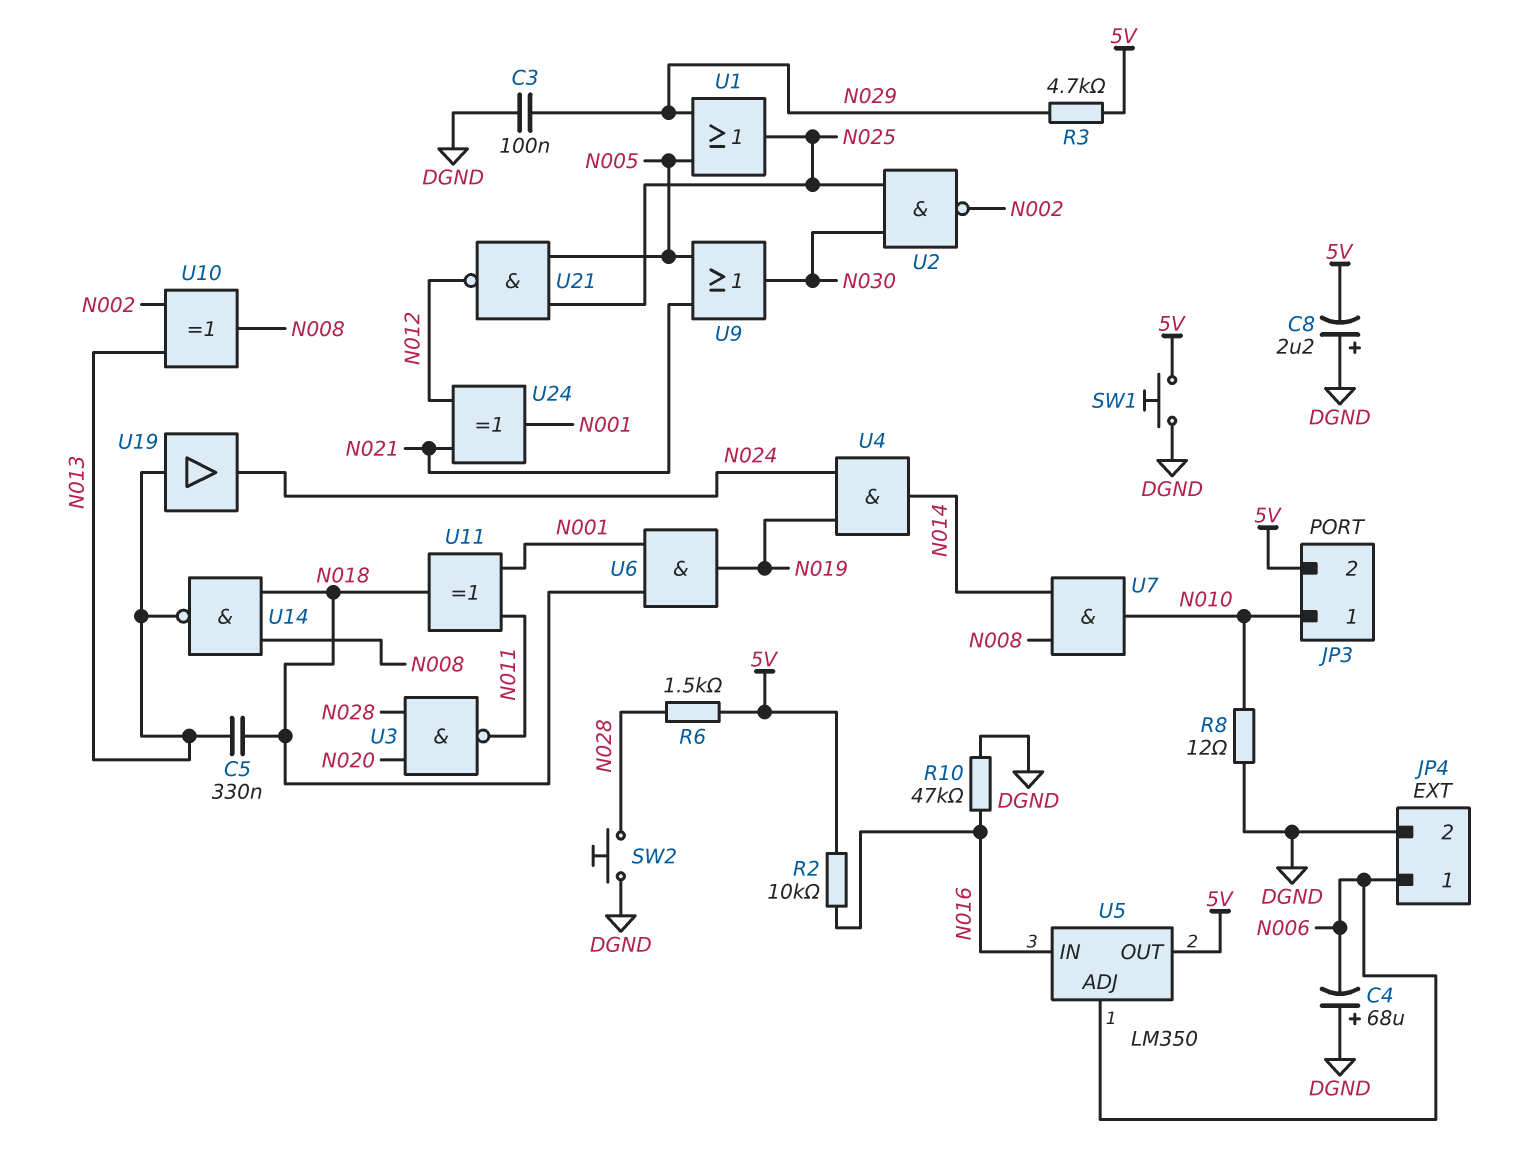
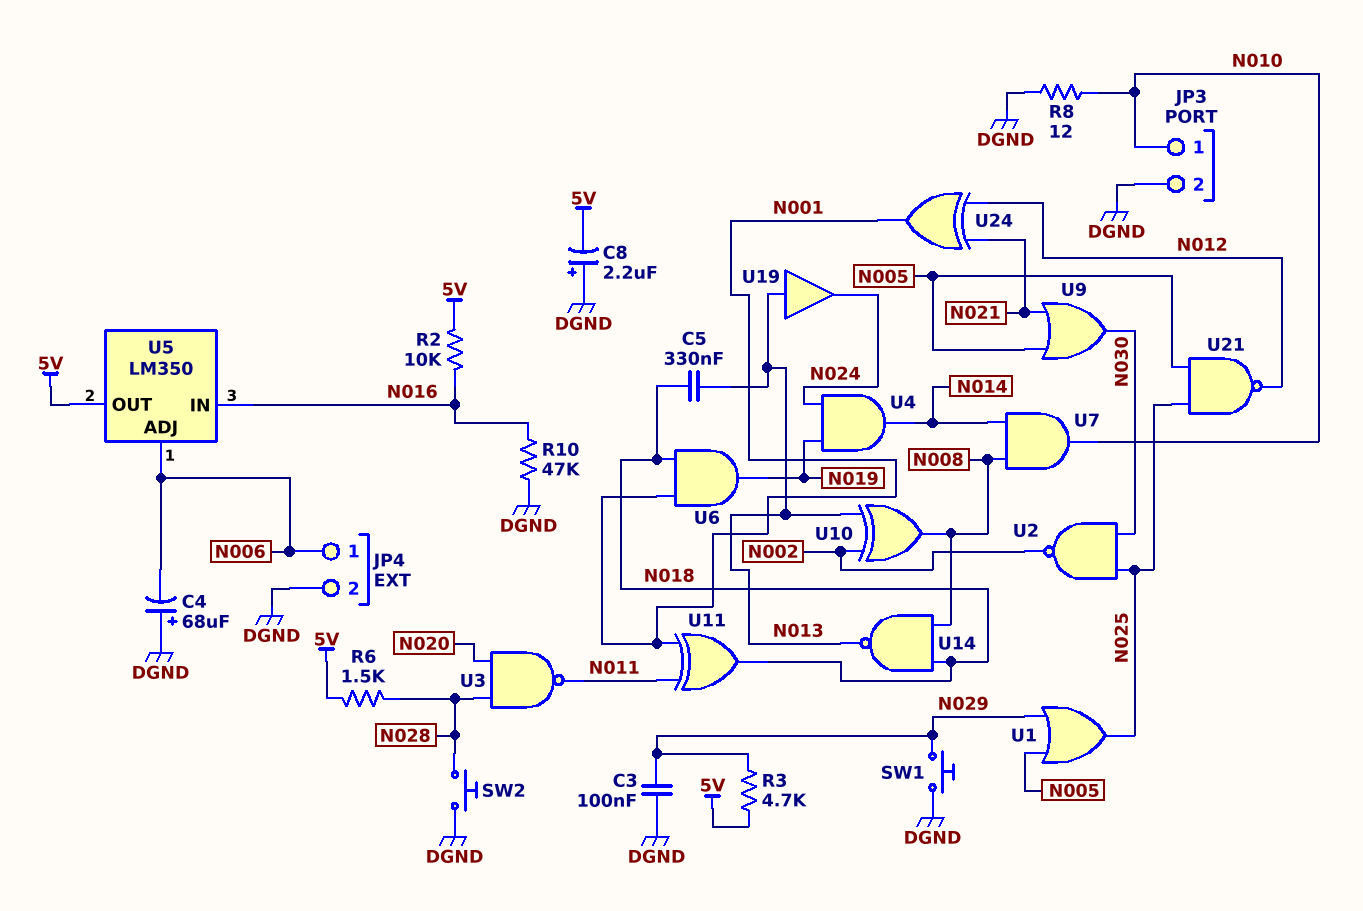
JP3 pin 2: 5V -> DGND
SW1: button (5V, DGND) -> button (DGND, N029)

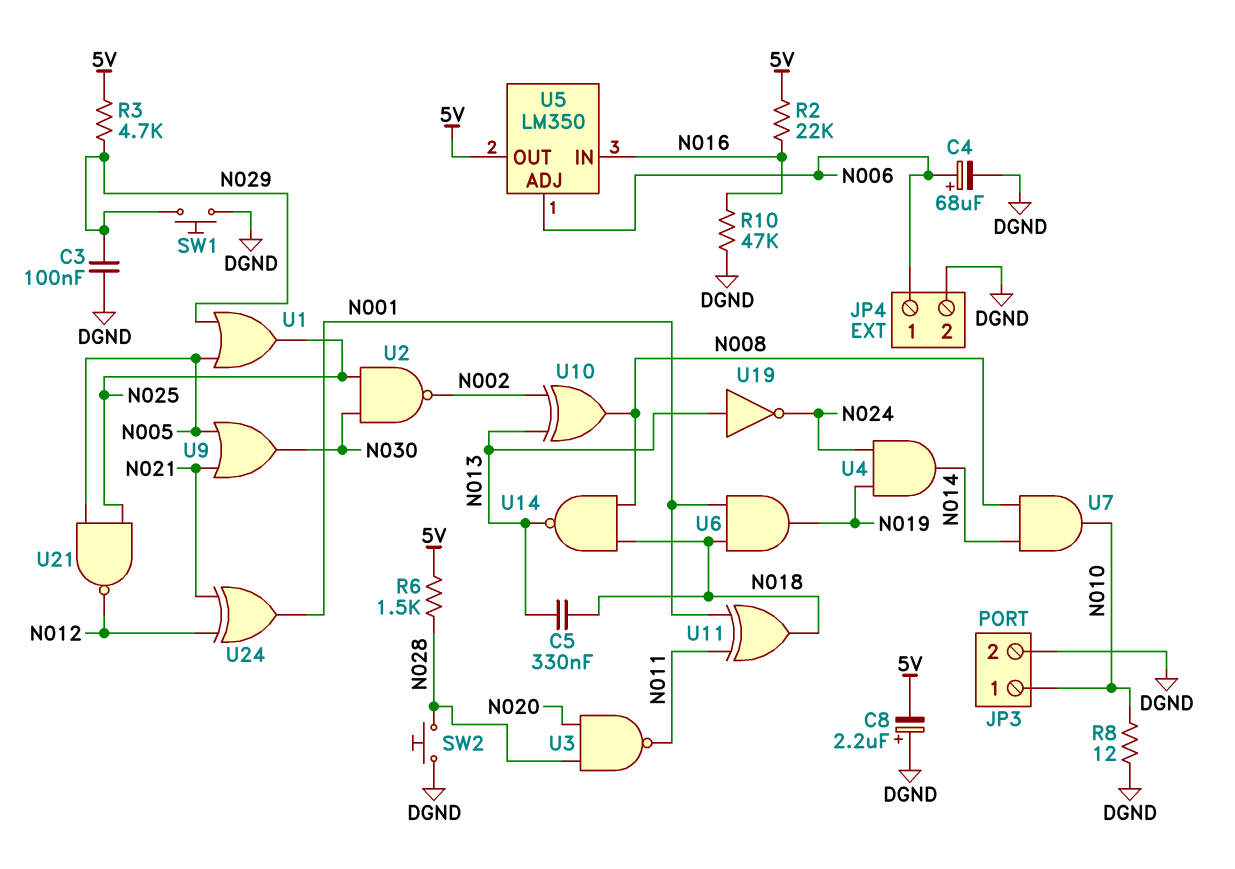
C4: 68uF (plus DGND, minus N006) -> 68uF (plus N006, minus DGND)
R2: 10k (5V, N016) -> 22k (5V, N016)
U19: buffer (in N013, out N024) -> NOT (in N013, out N024)

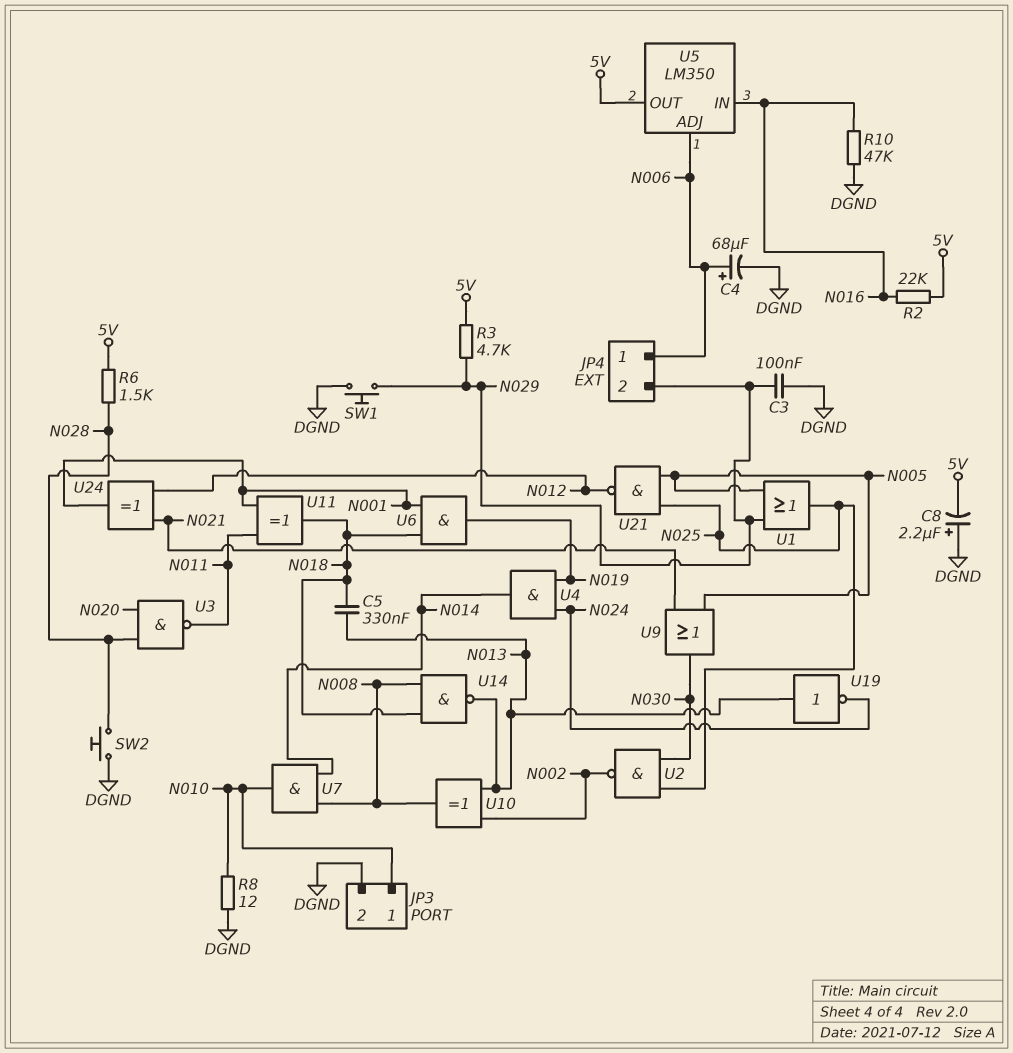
JP4 pin 2: DGND -> N029

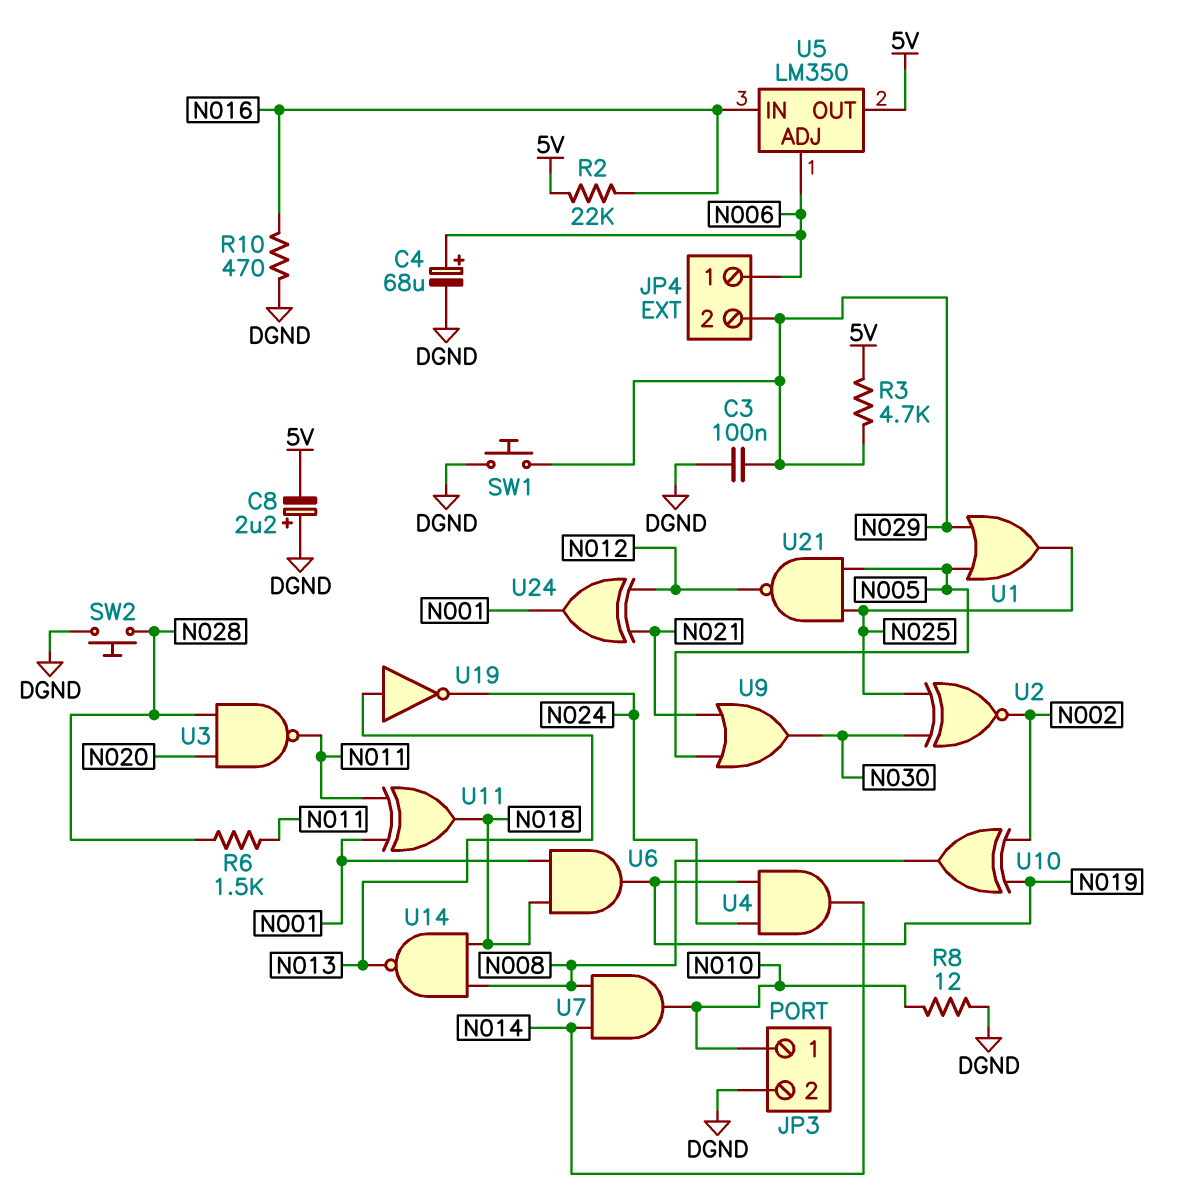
C5: 330nF (N013, N018) -> none
R6: 1.5k (5V, N028) -> 1.5k (N011, N028)
R10: 47k (DGND, N016) -> 470 (DGND, N016)
U2: NAND (in N025, in N030, out N002) -> XNOR (in N025, in N030, out N002)
U10: XOR (in N002, in N013, out N008) -> XOR (in N002, in N019, out N008)

